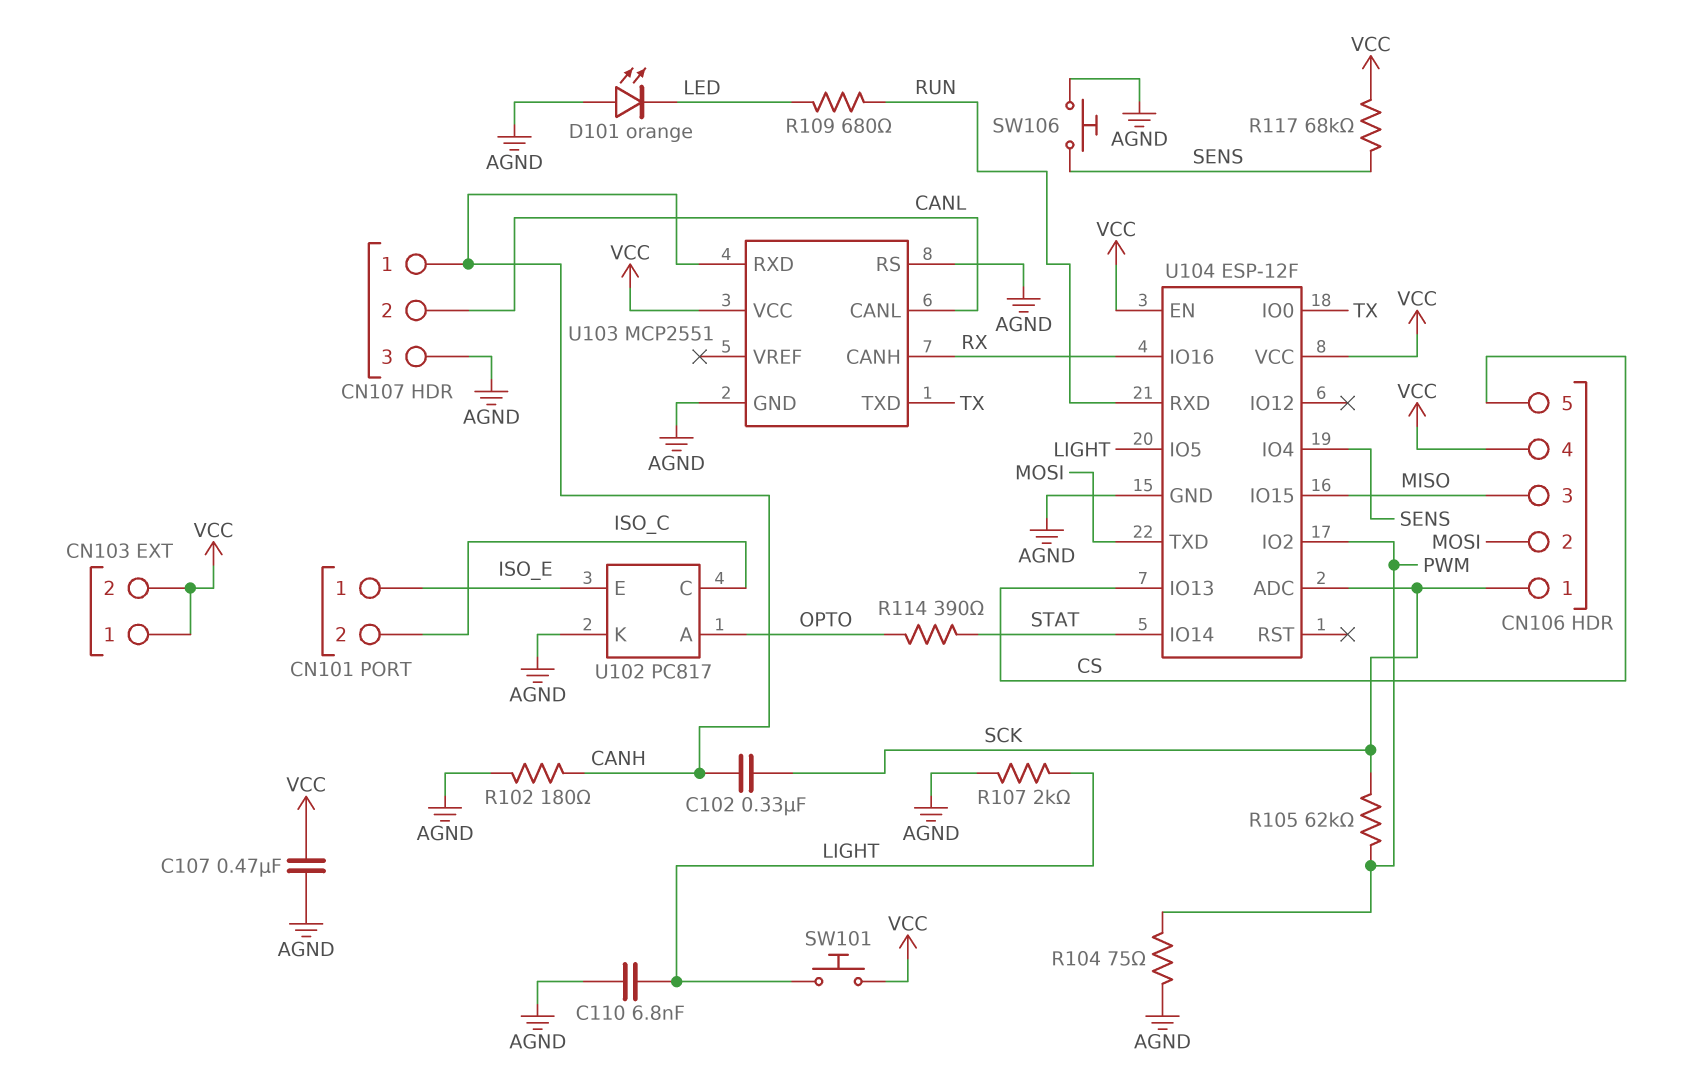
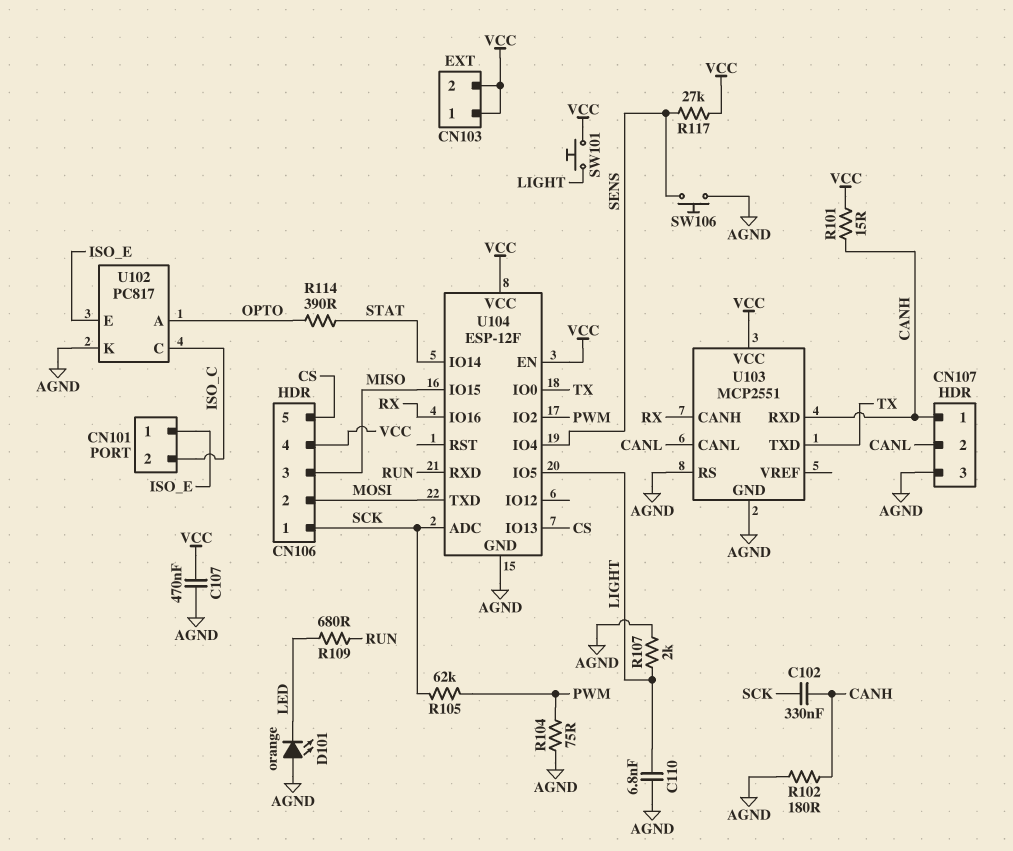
R101: none -> 15 (CANH, VCC)
R117: 68k (SENS, VCC) -> 27k (SENS, VCC)

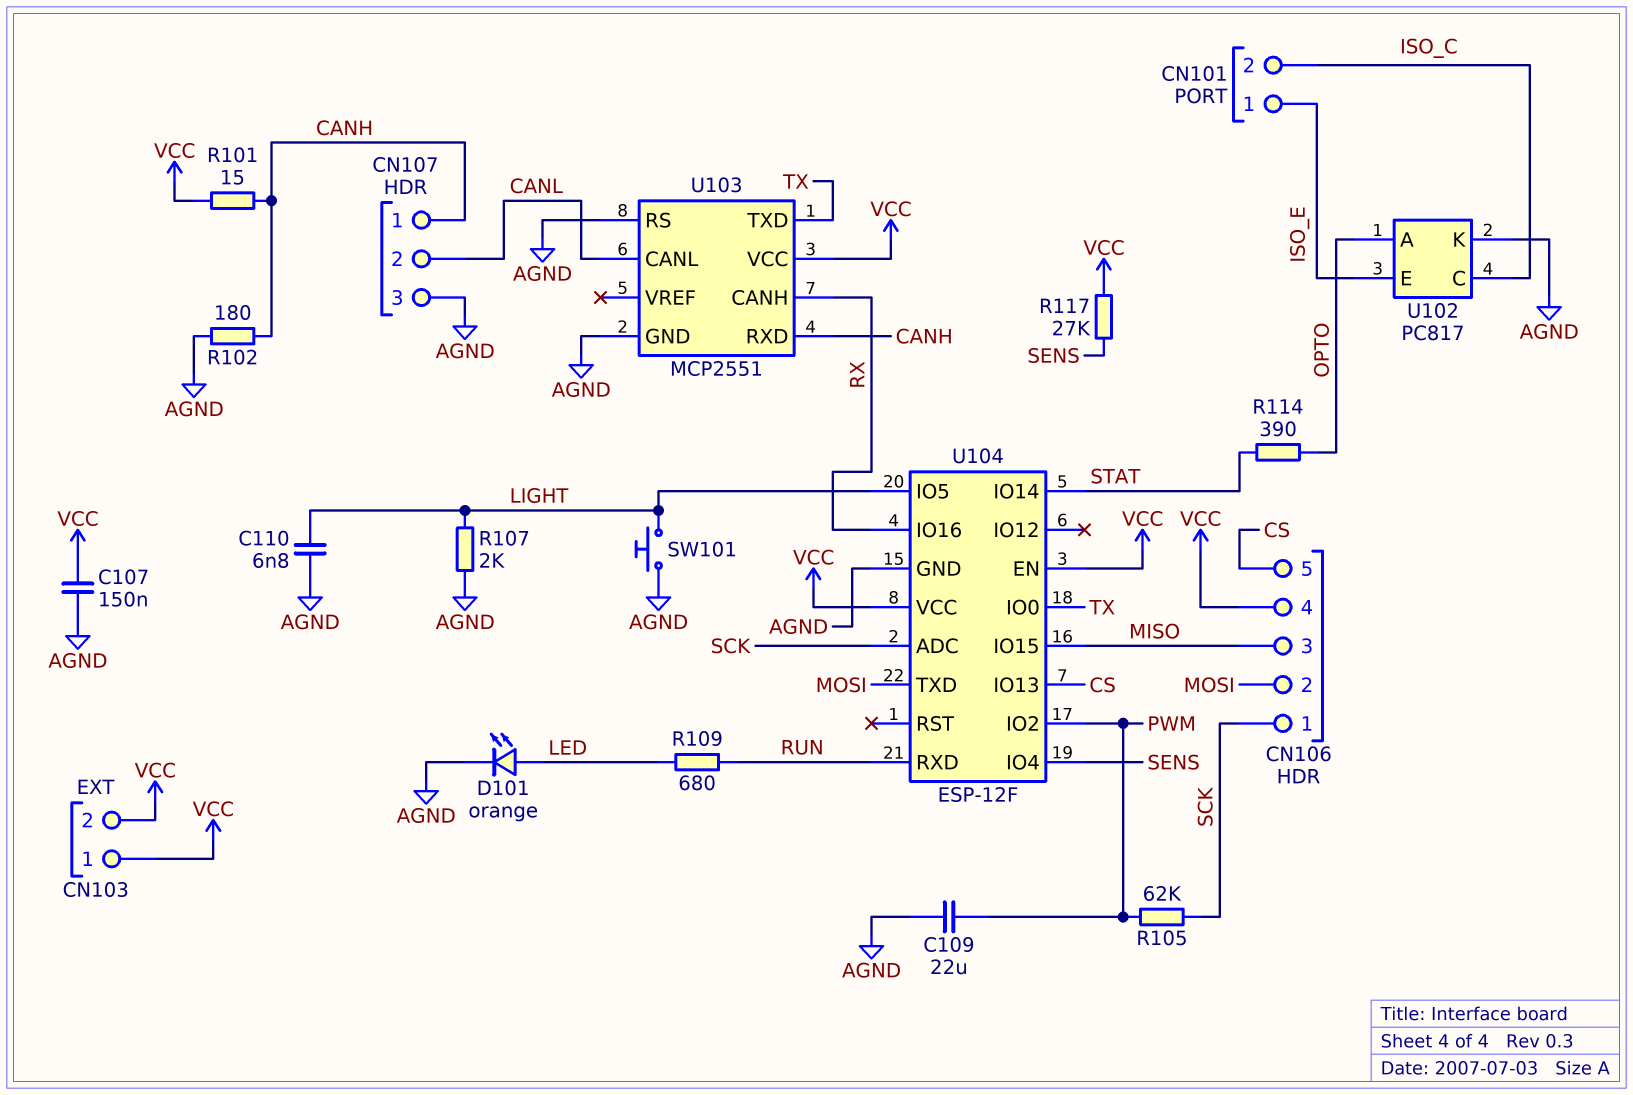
C102: 330nF (CANH, SCK) -> none
C107: 470nF (AGND, VCC) -> 150nF (AGND, VCC)
C109: none -> 22uF (AGND, PWM)
D101: LED orange (A AGND, K LED) -> LED orange (A LED, K AGND)
R104: 75 (AGND, PWM) -> none
SW101: button (LIGHT, VCC) -> button (AGND, LIGHT)
SW106: button (AGND, SENS) -> none

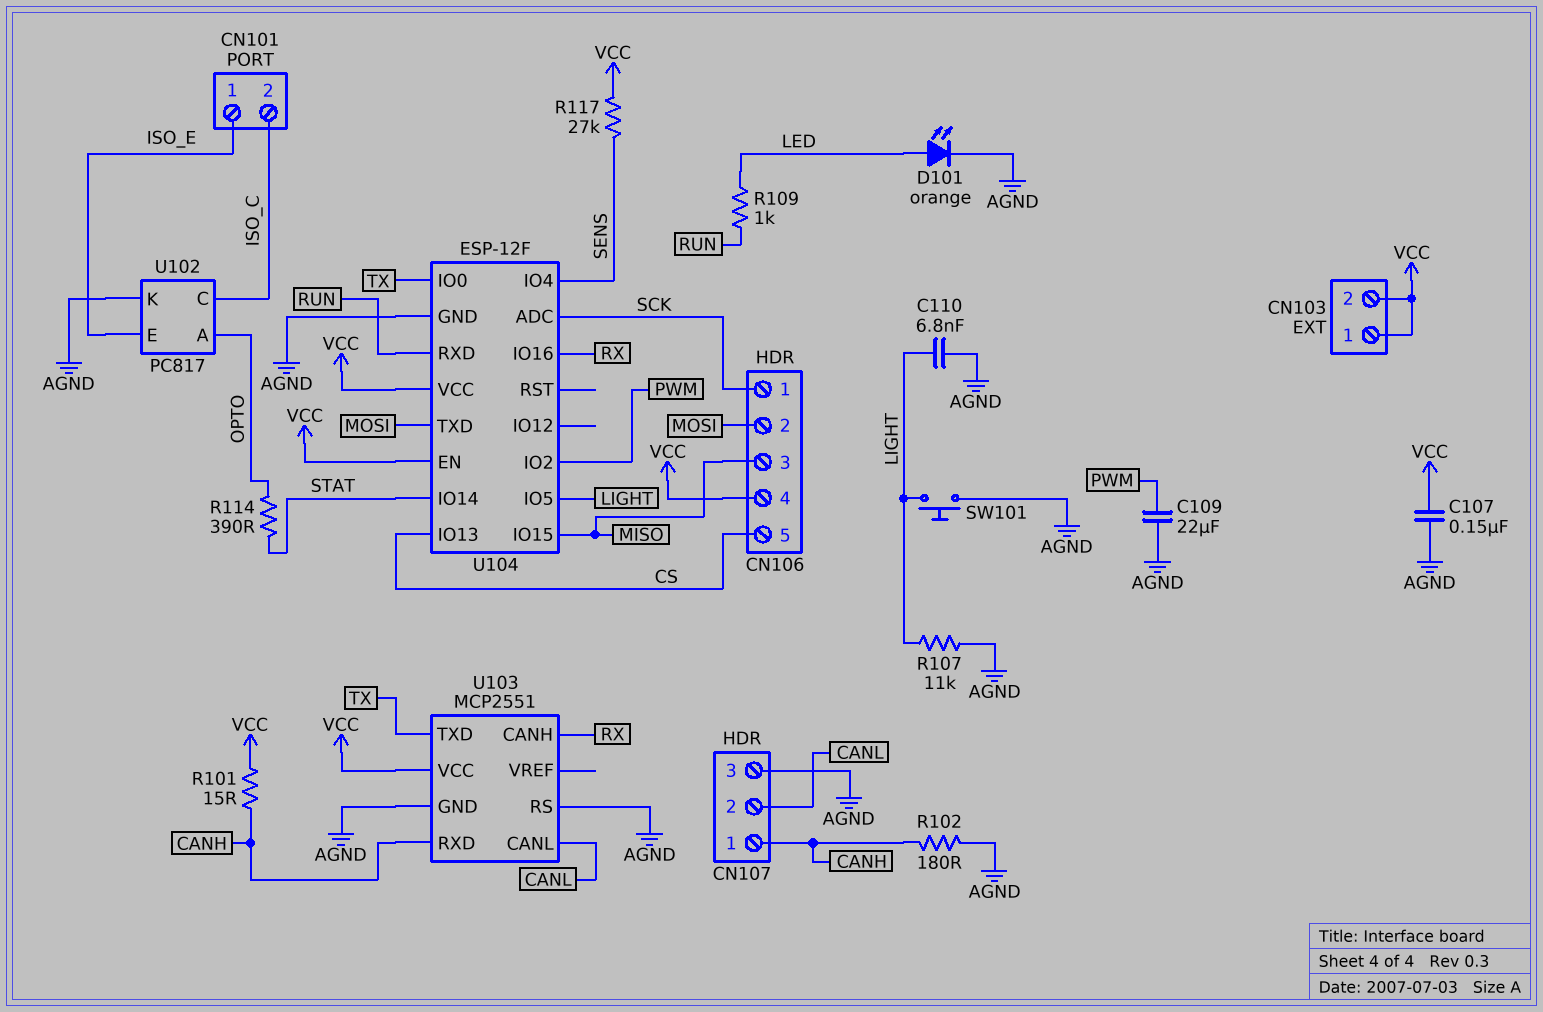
R105: 62k (PWM, SCK) -> none
R107: 2k (AGND, LIGHT) -> 11k (AGND, LIGHT)
R109: 680 (LED, RUN) -> 1k (LED, RUN)

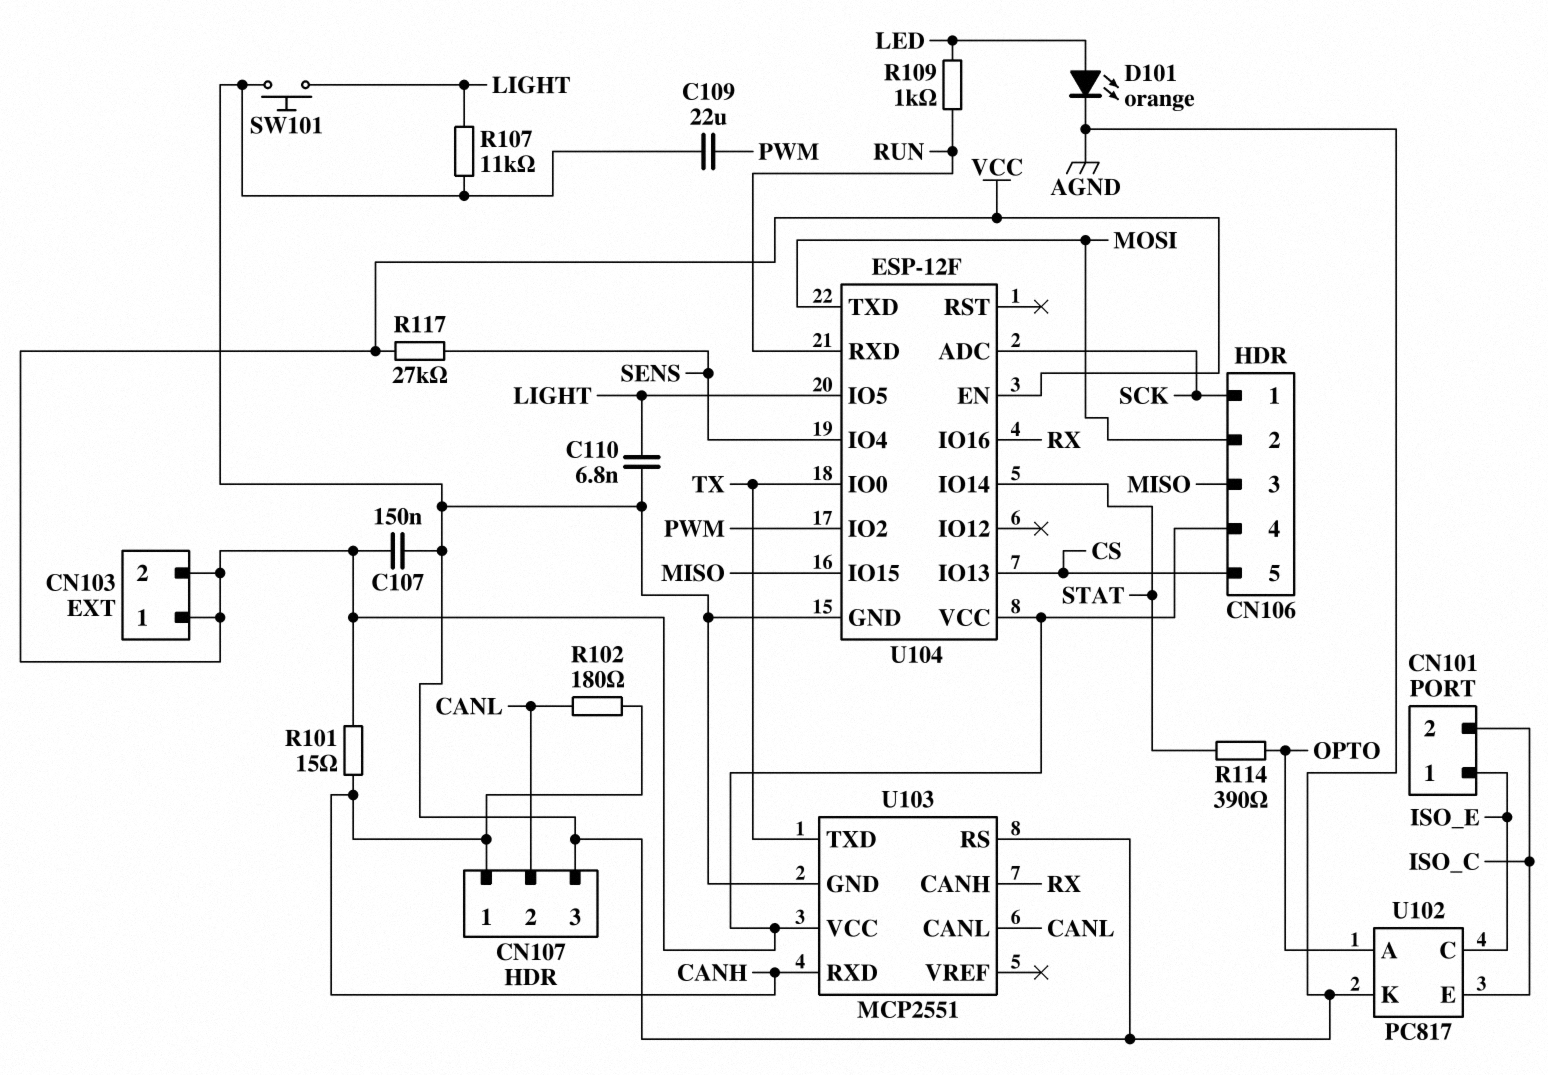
R102: 180 (AGND, CANH) -> 180 (CANH, CANL)
U102 pin C: ISO_C -> ISO_E
U102 pin E: ISO_E -> ISO_C

